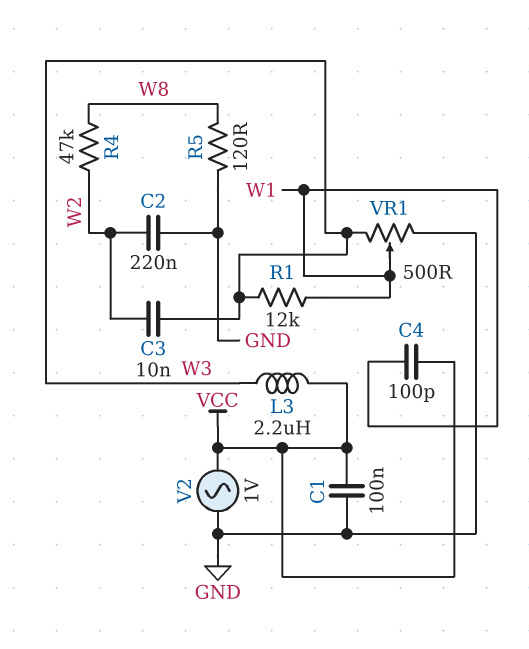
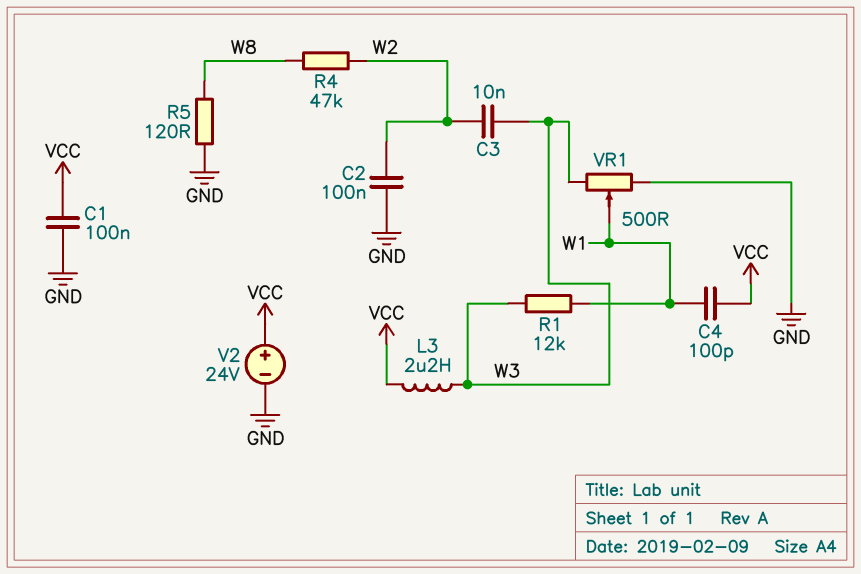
C2: 220nF (GND, W2) -> 100nF (GND, W2)
V2: AC 1V (GND, VCC) -> 24V (plus VCC, minus GND)

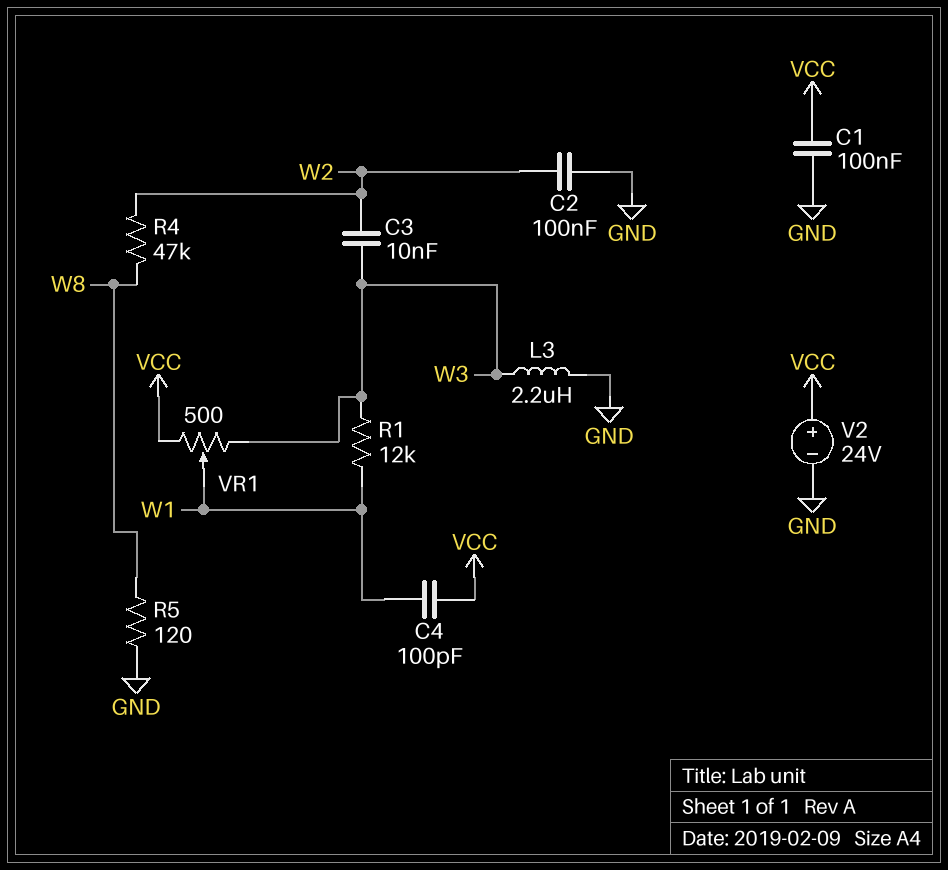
L3: 2.2uH (VCC, W3) -> 2.2uH (GND, W3)
VR1: 500 (GND, W3, wiper W1) -> 500 (VCC, W3, wiper W1)

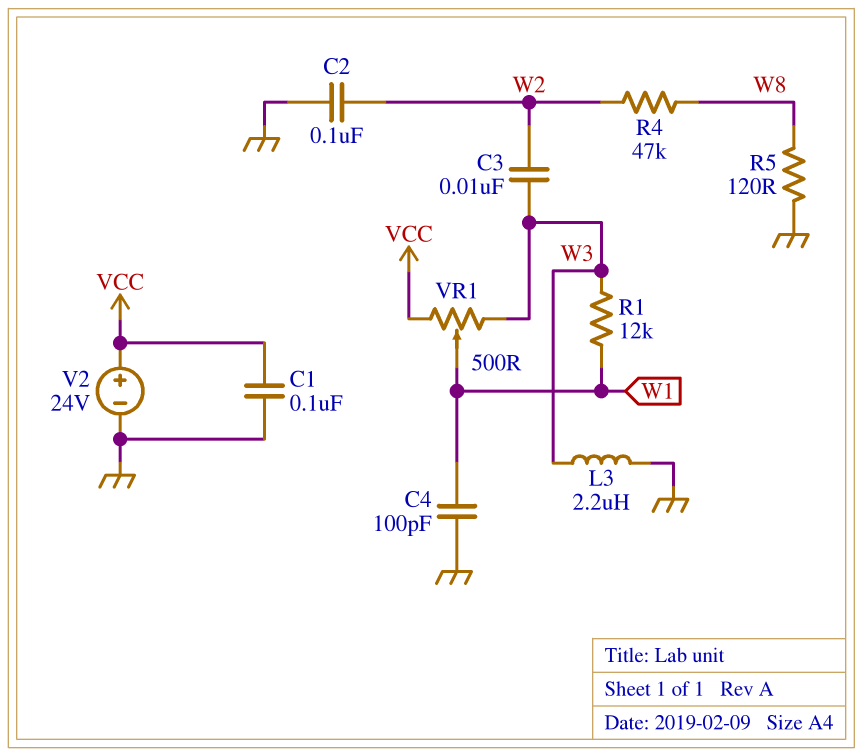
C4: 100pF (VCC, W1) -> 100pF (GND, W1)

